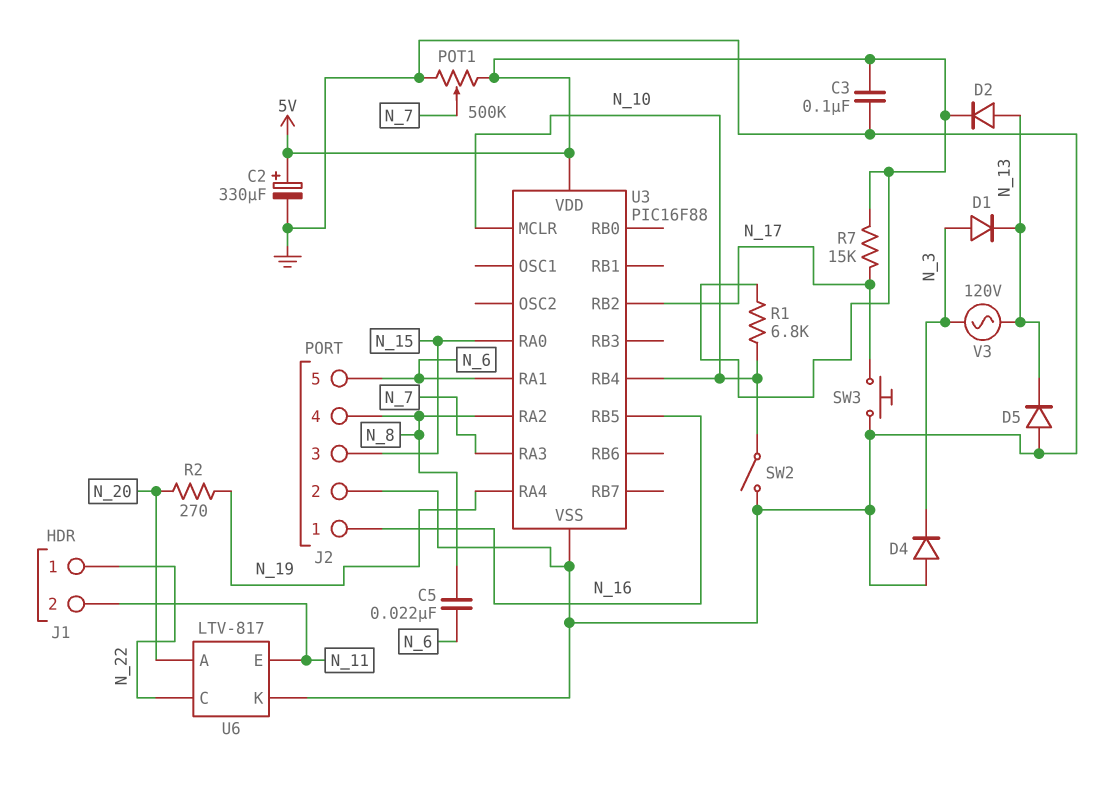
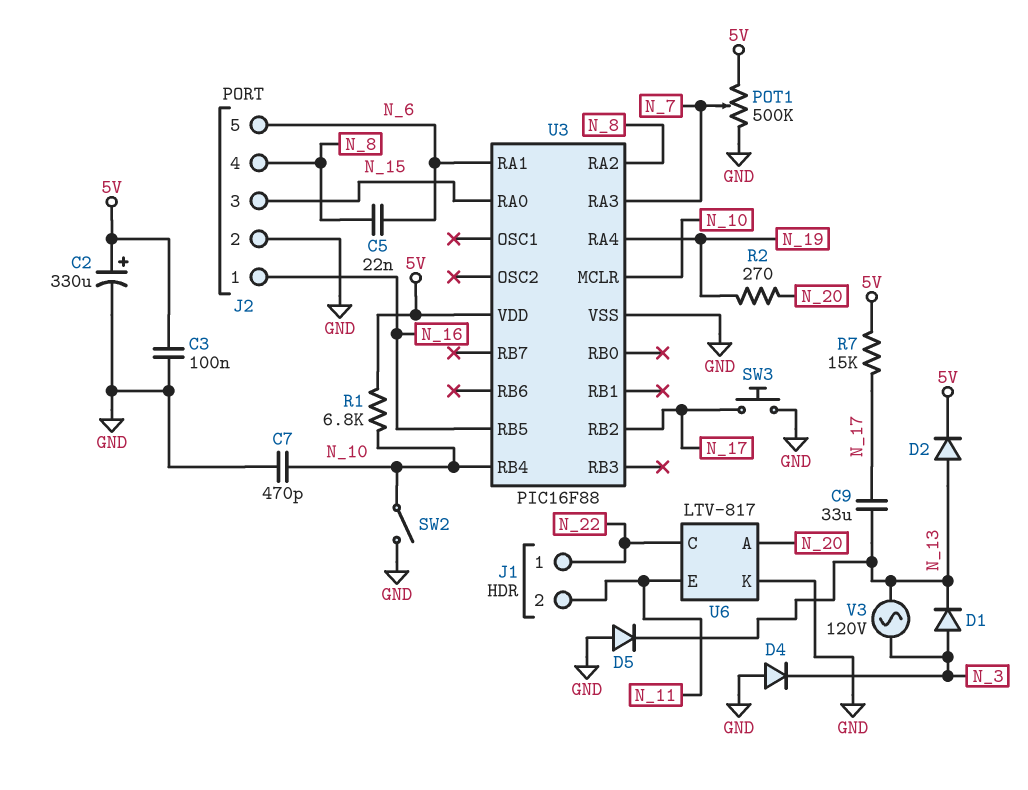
C7: none -> 470pF (GND, N_10)
C9: none -> 33uF (N_13, N_17)

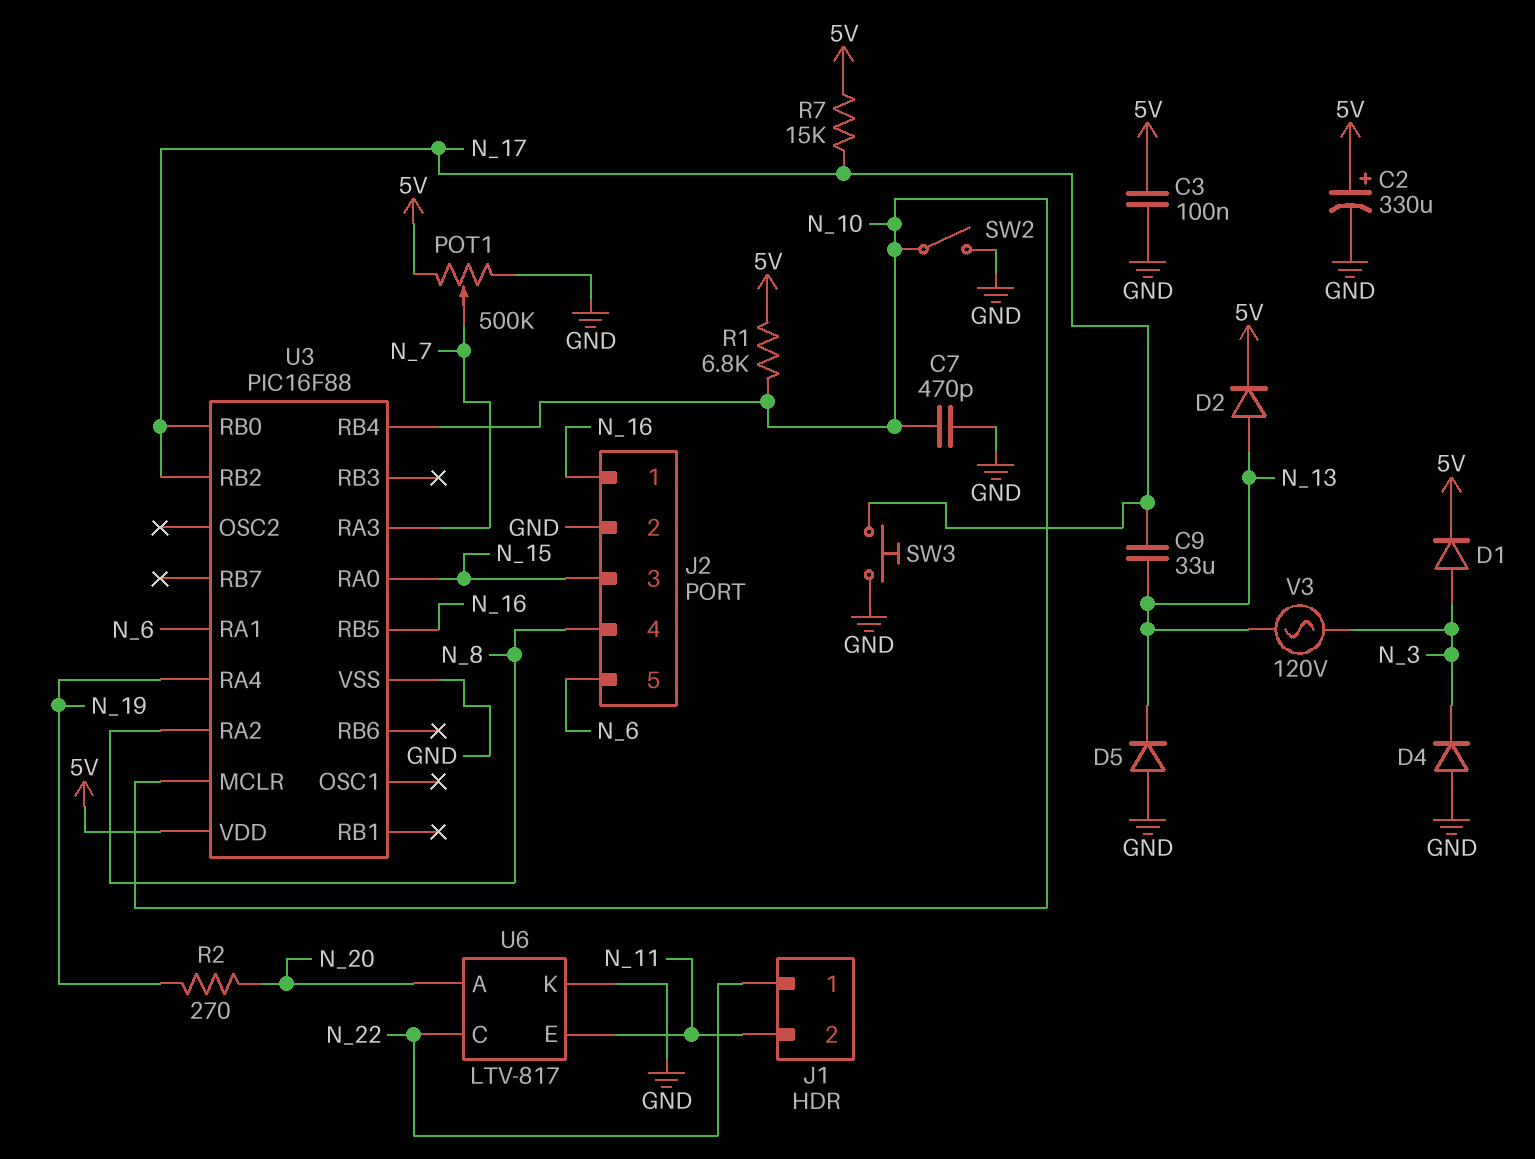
C5: 22nF (N_6, N_8) -> none
D1: diode (A N_3, K N_13) -> diode (A N_3, K 5V)
U3 pin RB0: none -> N_17

